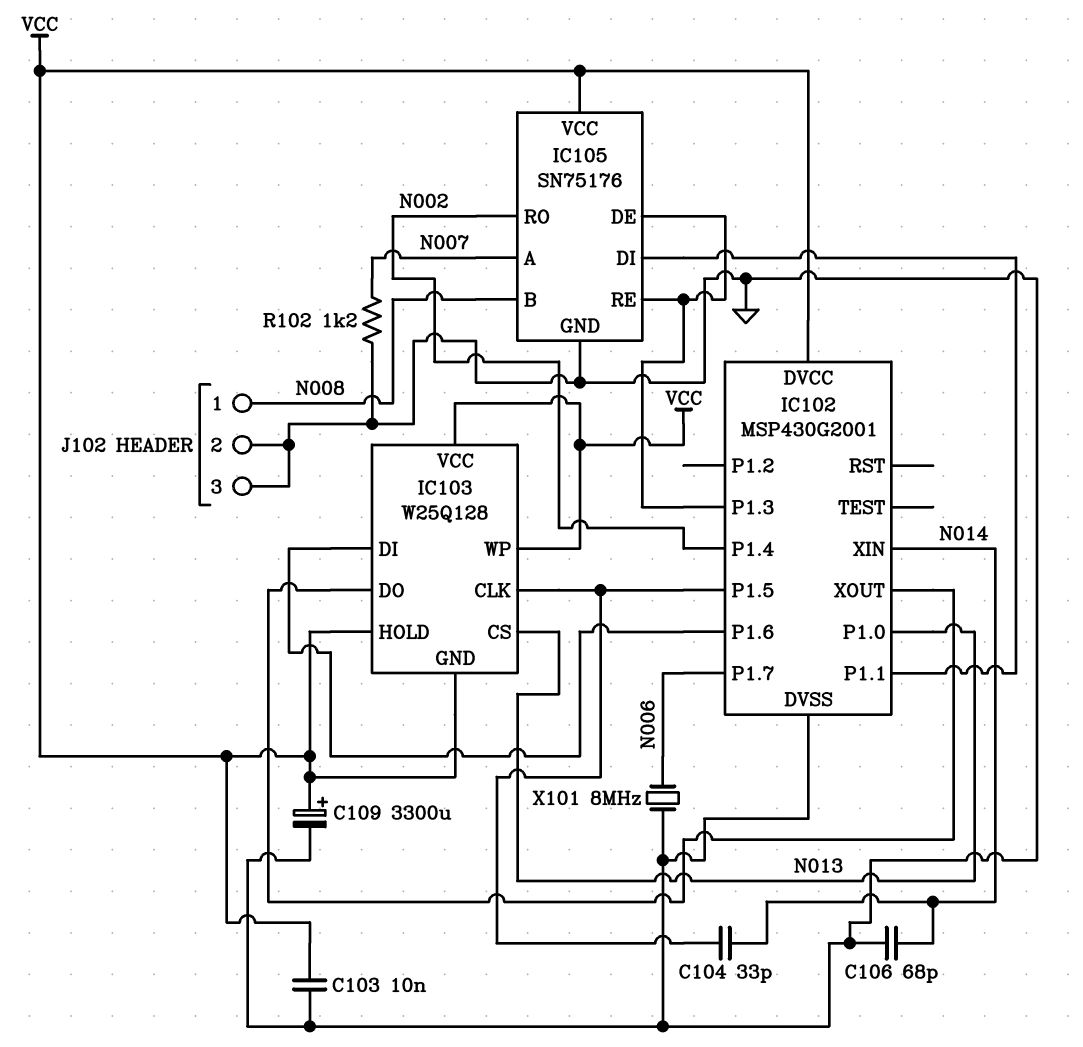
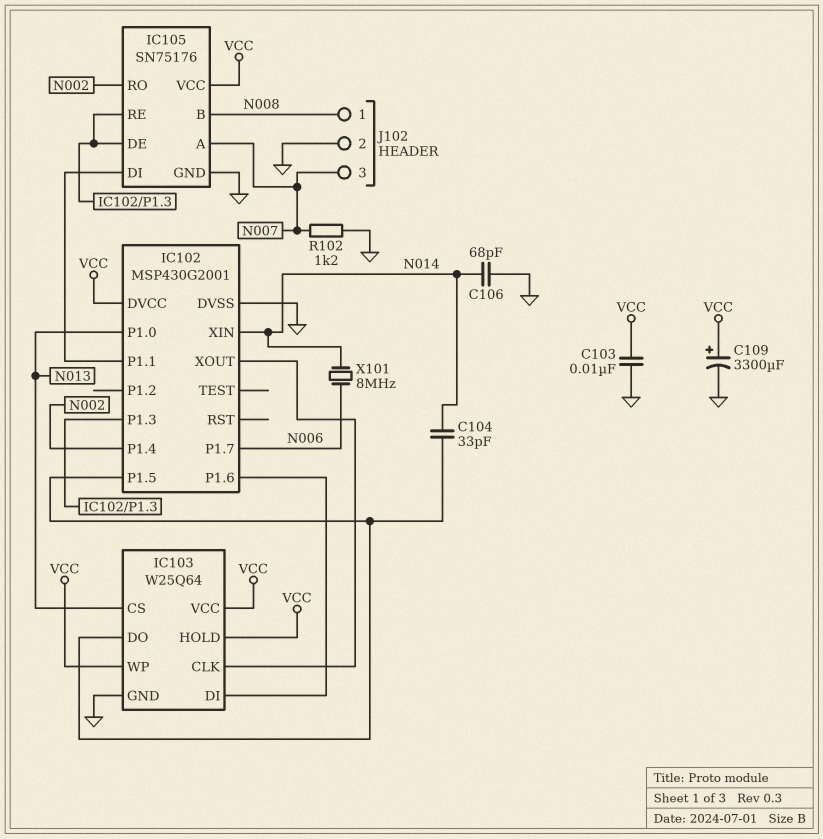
IC103: W25Q128 -> W25Q64
IC103 pin CLK: IC102/P1.5 -> IC102/XOUT
IC103 pin DO: IC102/XOUT -> IC102/P1.5
IC103 pin GND: VCC -> GND
J102 pin 3: GND -> N007
X101: 8MHz (GND, N006) -> 8MHz (N006, N014)

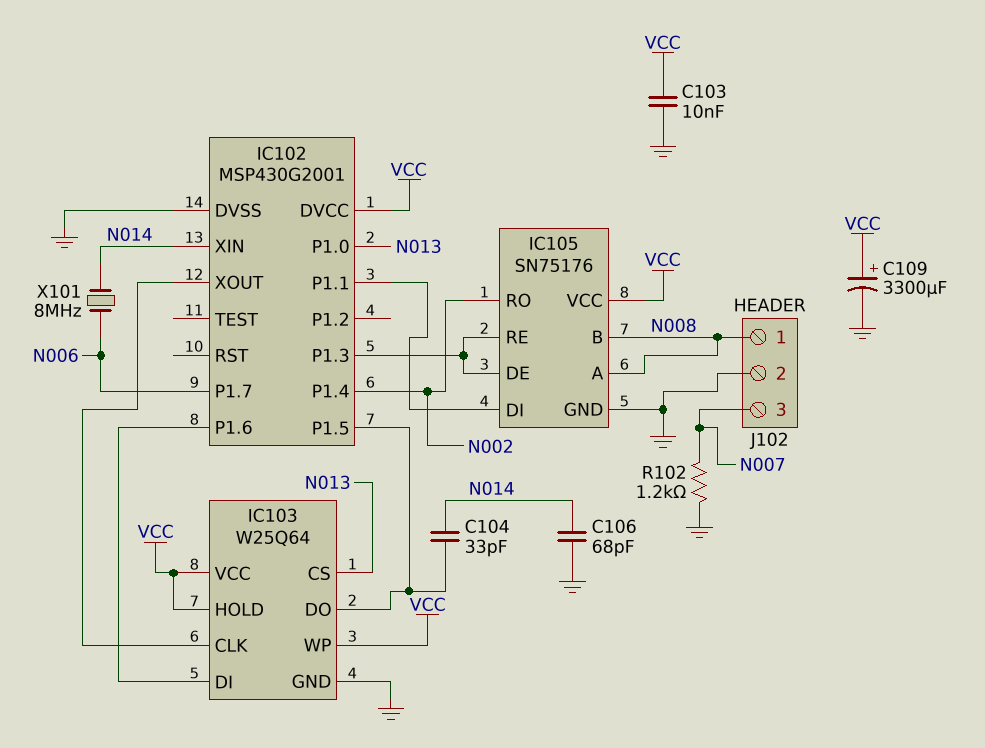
IC105 pin A: N007 -> N008

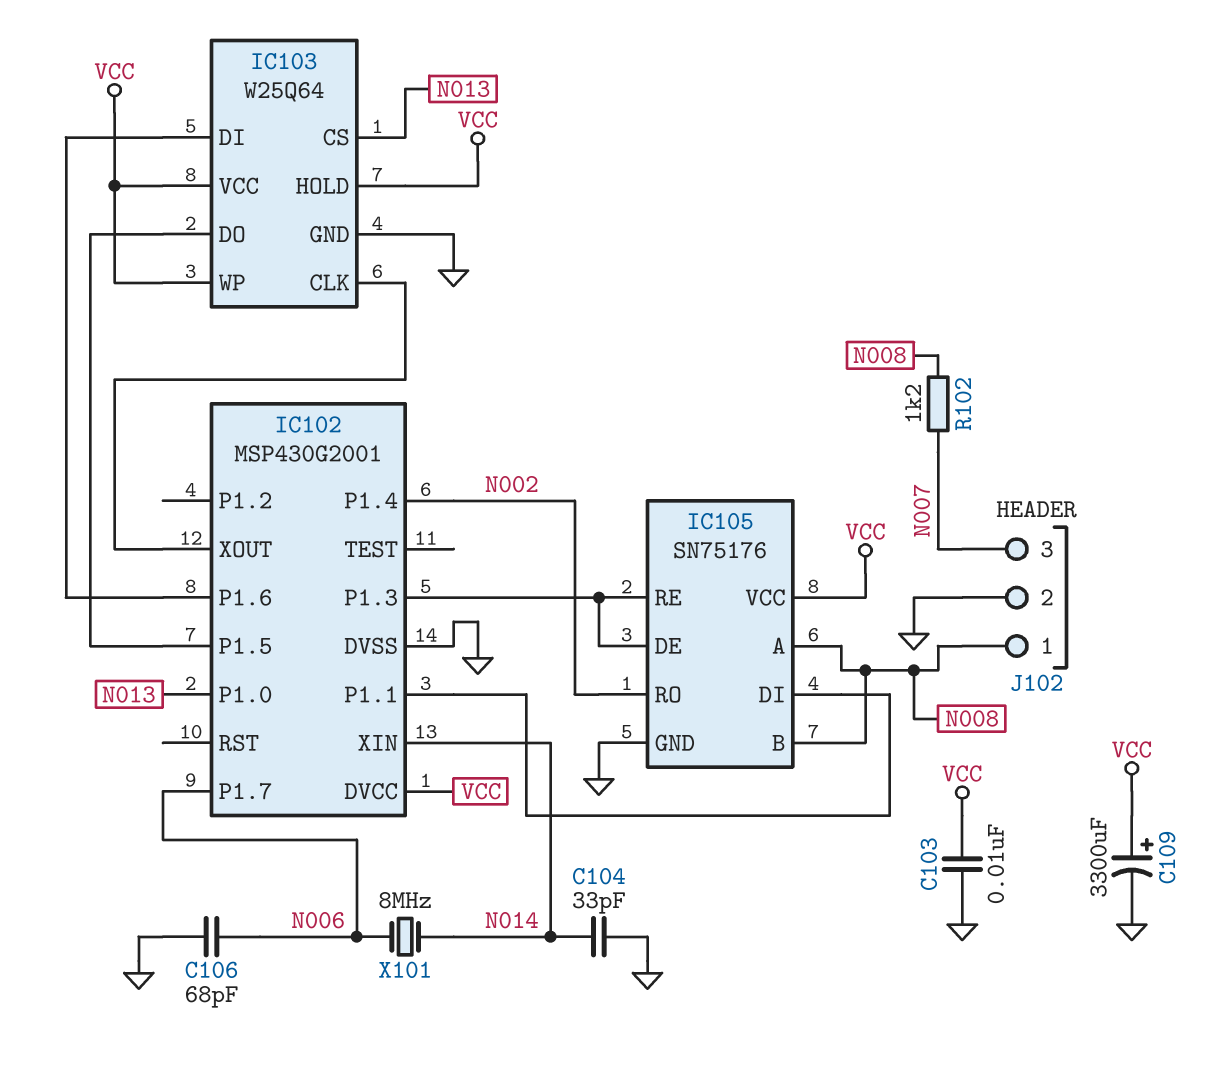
C104: 33pF (IC102/P1.5, N014) -> 33pF (GND, N014)
C106: 68pF (GND, N014) -> 68pF (GND, N006)
R102: 1.2k (GND, N007) -> 1.2k (N007, N008)

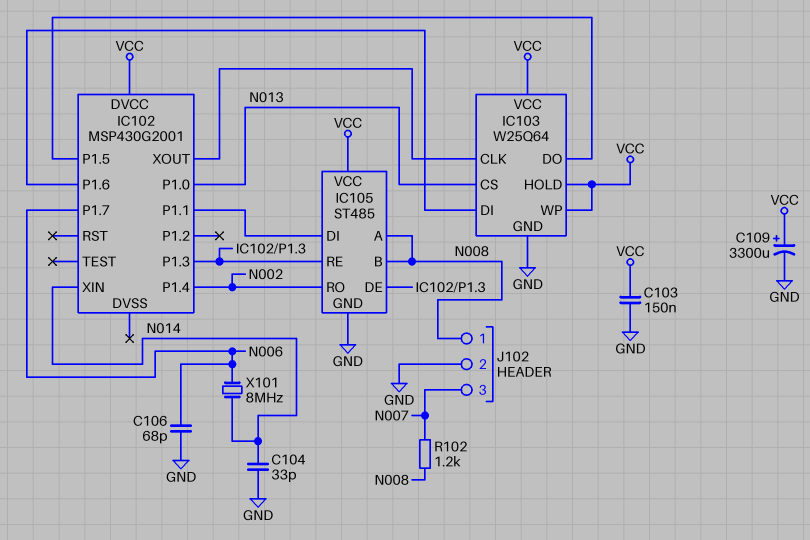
C103: 10nF (GND, VCC) -> 150nF (GND, VCC)
IC102 pin DVSS: GND -> none
IC105: SN75176 -> ST485

